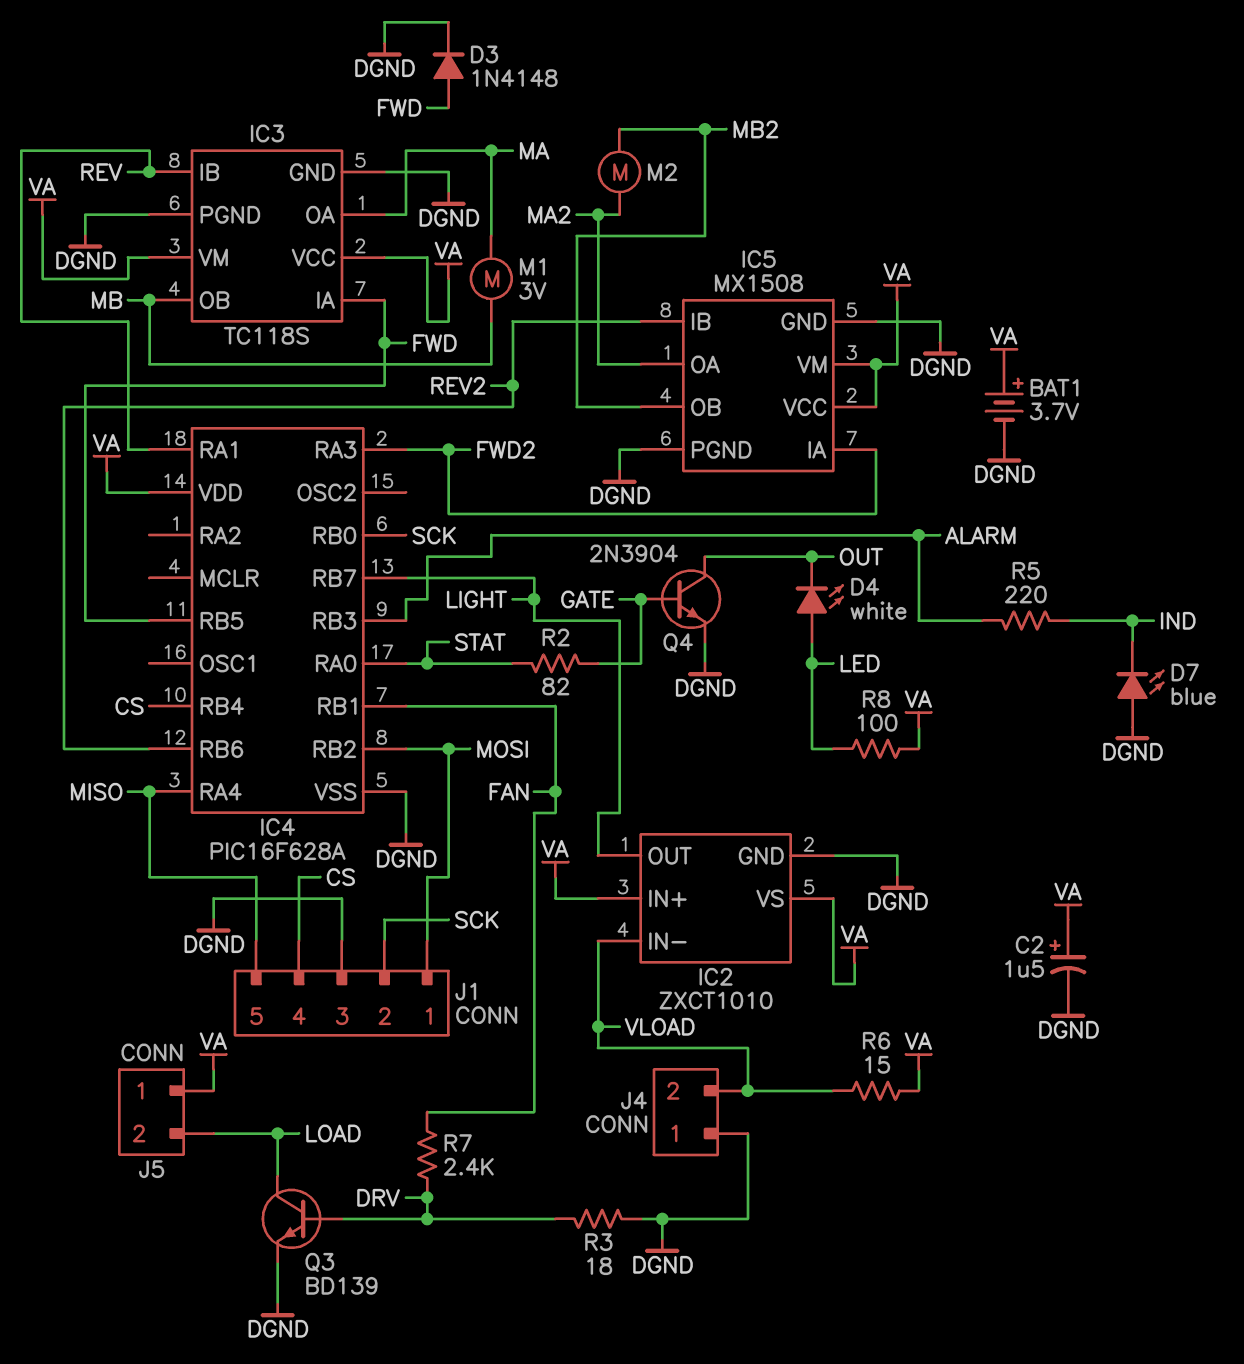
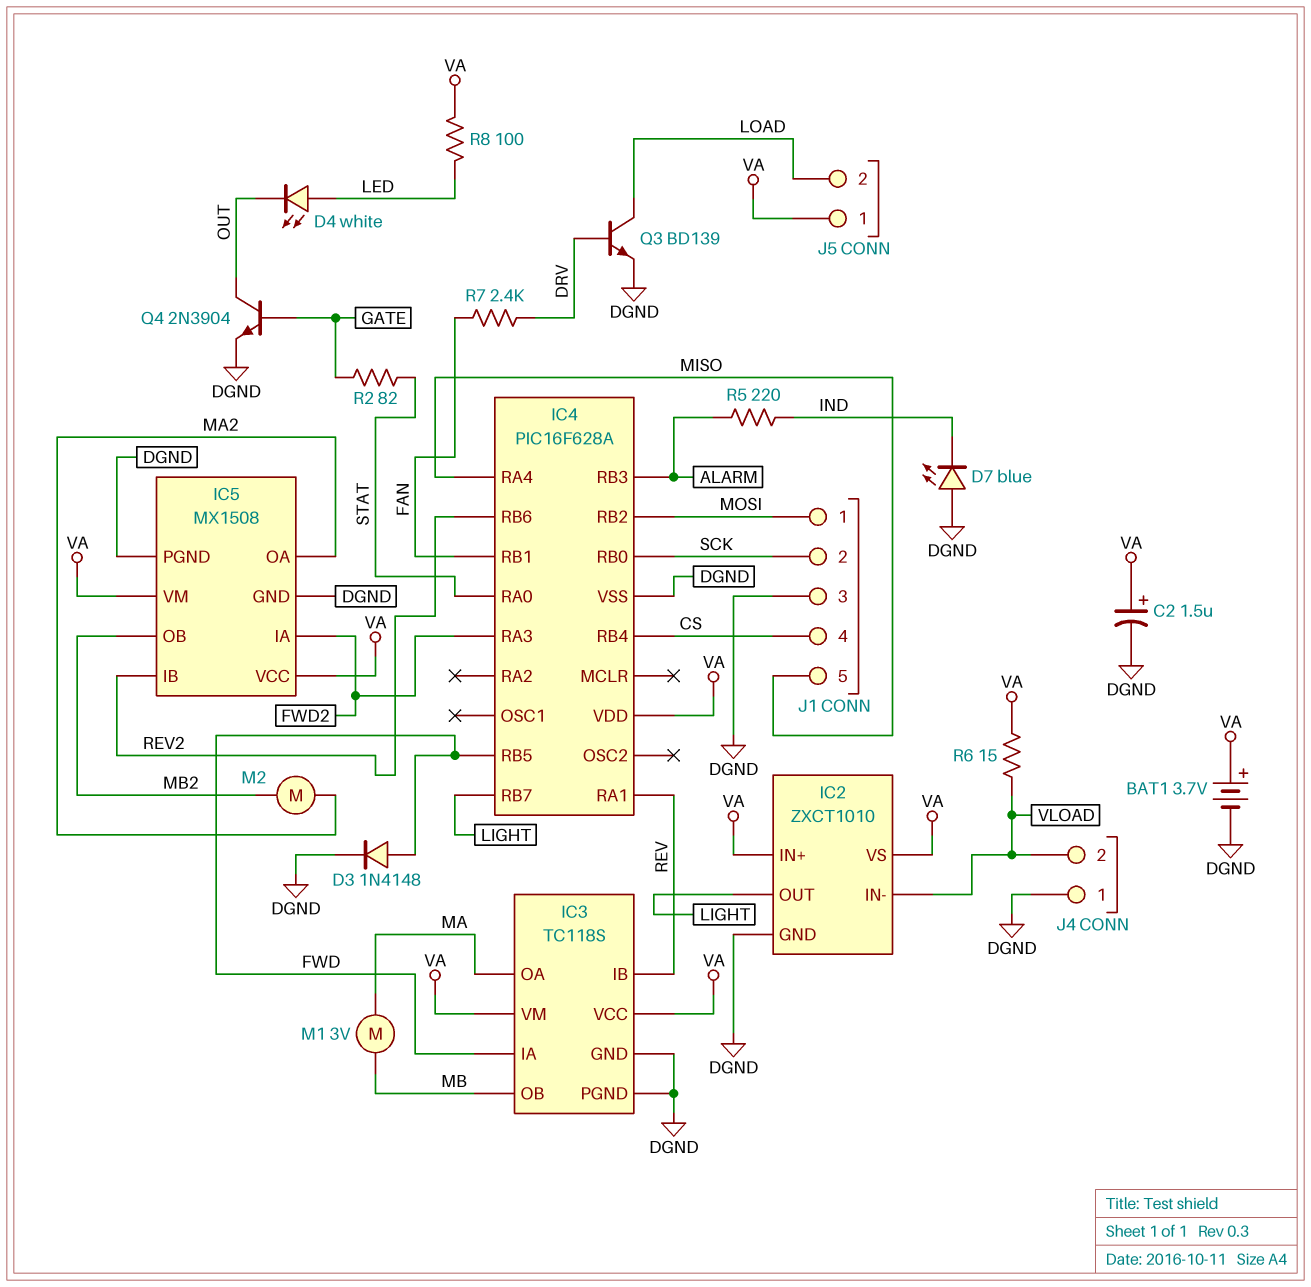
R3: 18 (DGND, DRV) -> none

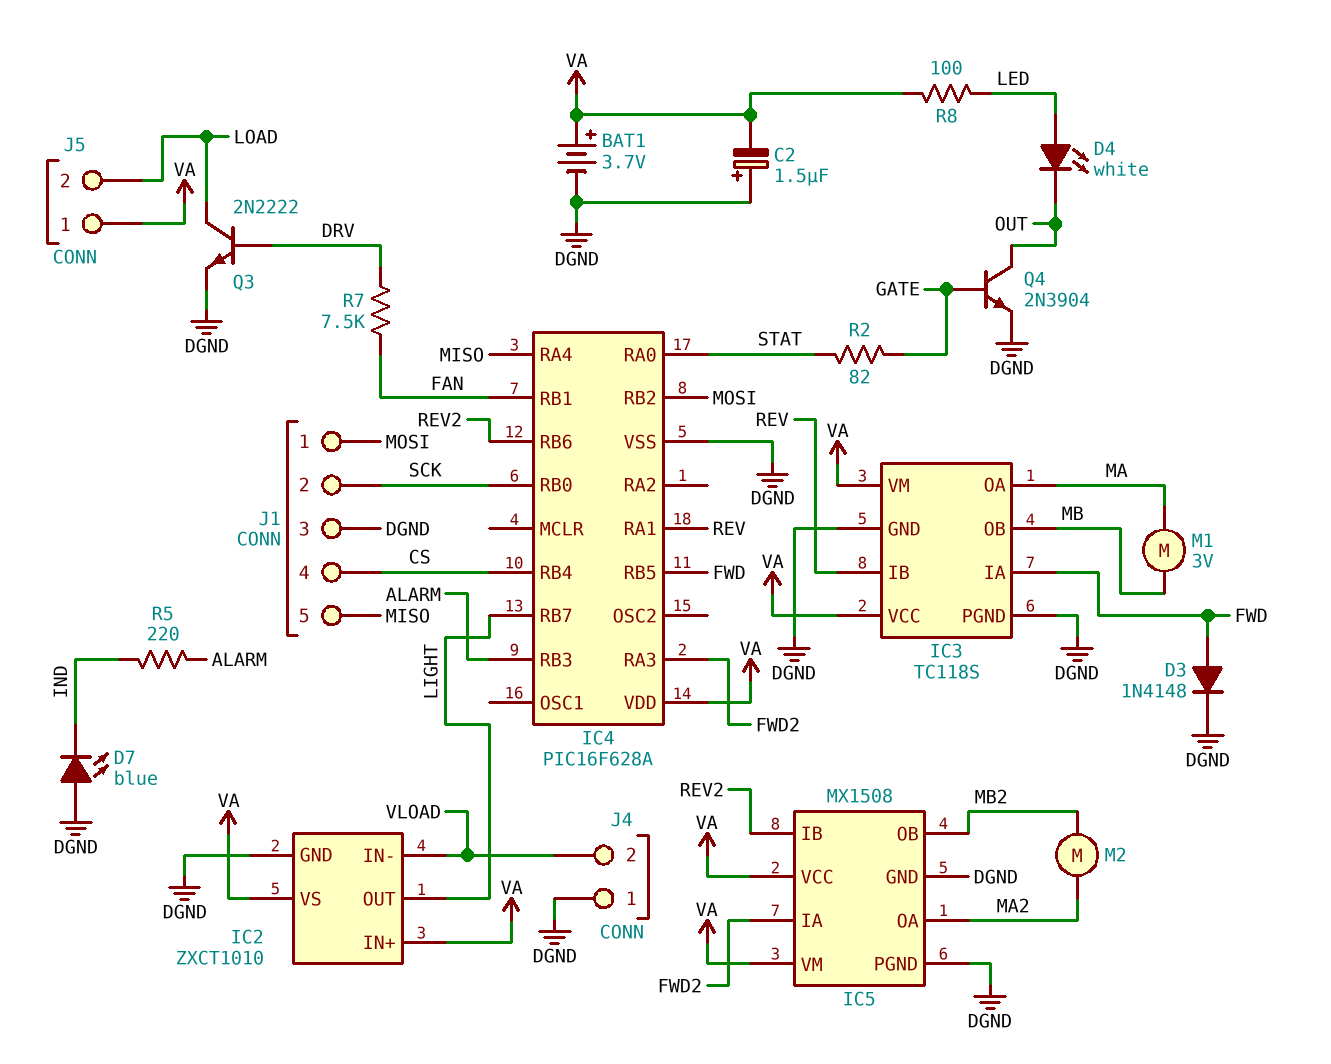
C2: 1.5uF (plus VA, minus DGND) -> 1.5uF (plus DGND, minus VA)
Q3: NPN BD139 (B DRV, C LOAD, E DGND) -> NPN 2N2222 (B DRV, C LOAD, E DGND)
R6: 15 (VA, VLOAD) -> none
R7: 2.4k (DRV, FAN) -> 7.5k (DRV, FAN)

